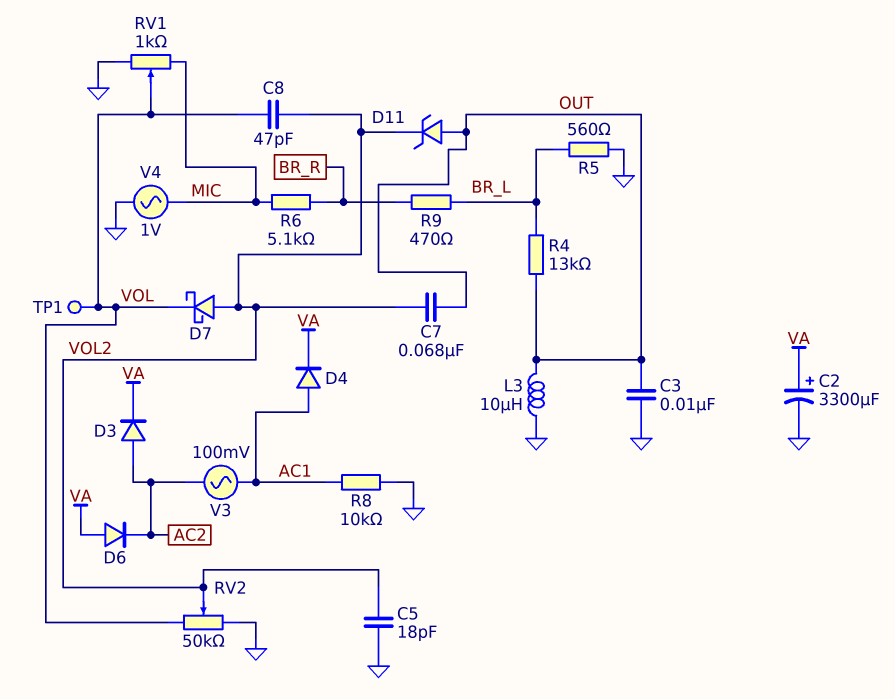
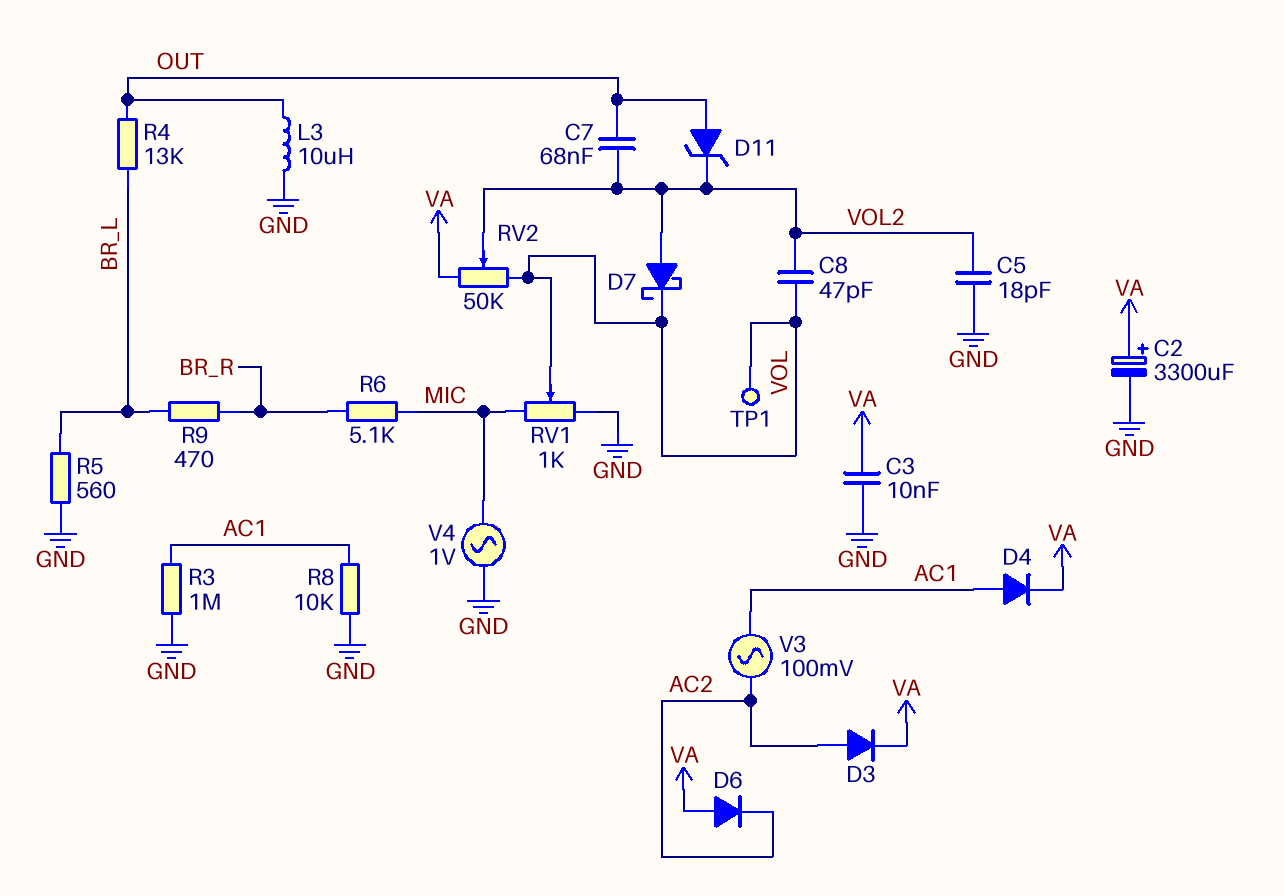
C3: 10nF (GND, OUT) -> 10nF (GND, VA)
R3: none -> 1M (AC1, GND)
RV2: 50k (GND, VOL, wiper VOL2) -> 50k (VA, VOL, wiper VOL2)

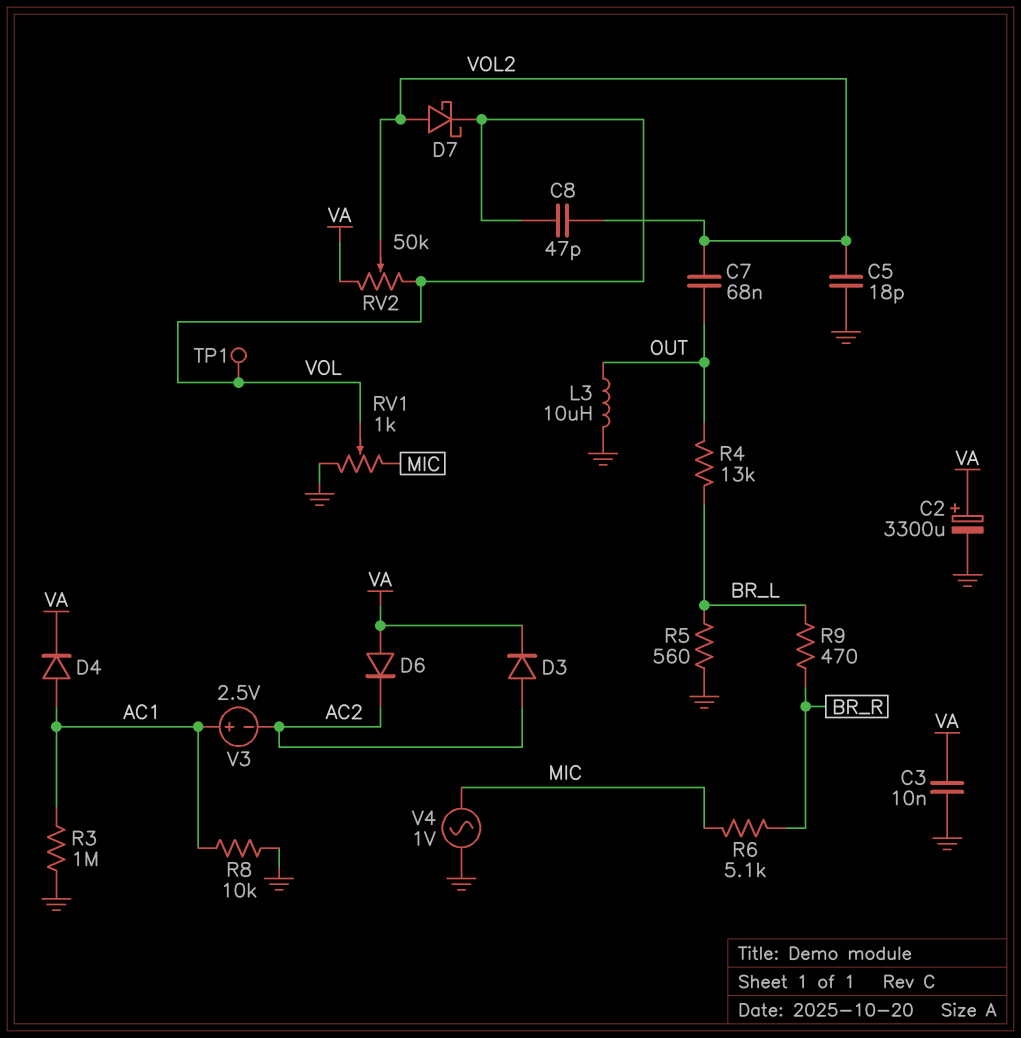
D11: zener (A OUT, K VOL2) -> none
V3: AC 100mV (AC1, AC2) -> 2.5V (plus AC1, minus AC2)

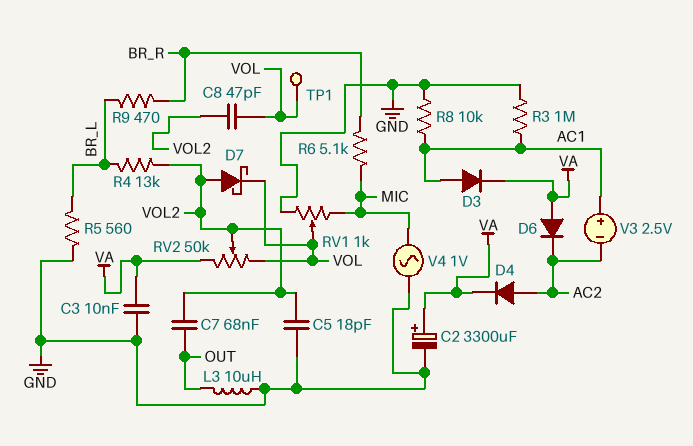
D3: diode (A AC2, K VA) -> diode (A AC1, K VA)
D4: diode (A AC1, K VA) -> diode (A AC2, K VA)
R4: 13k (BR_L, OUT) -> 13k (BR_L, VOL2)

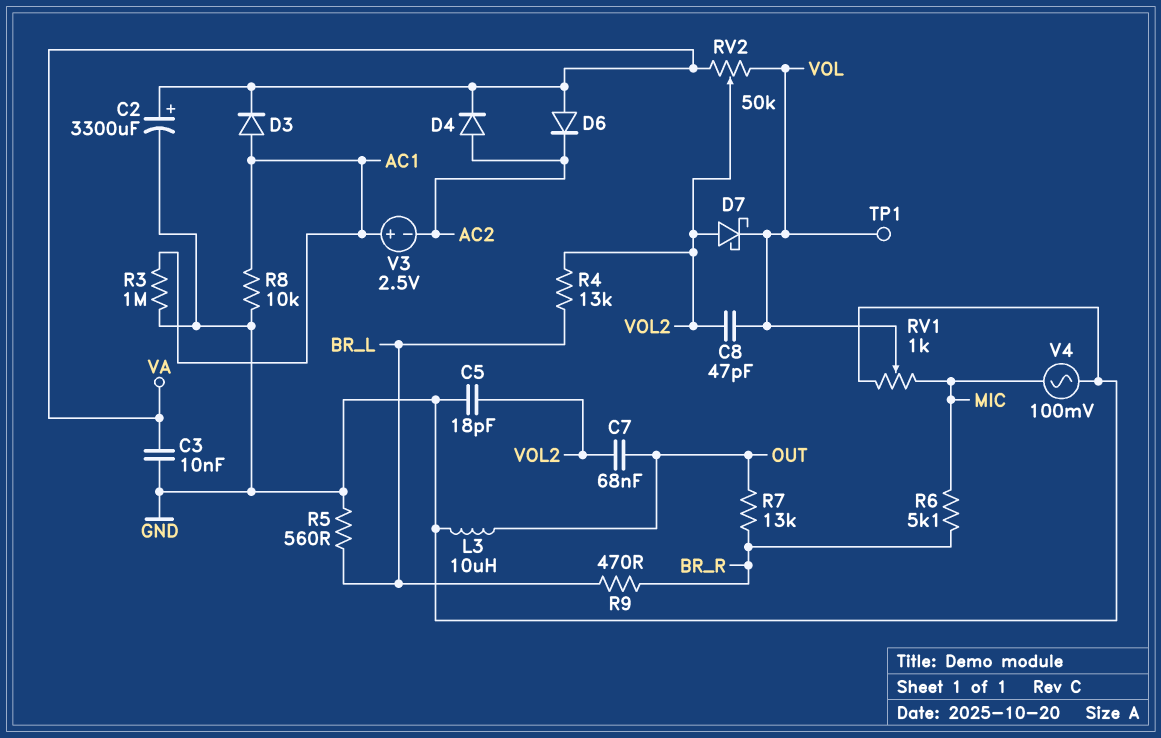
R7: none -> 13k (BR_R, OUT)
V4: AC 1V (GND, MIC) -> AC 100mV (GND, MIC)

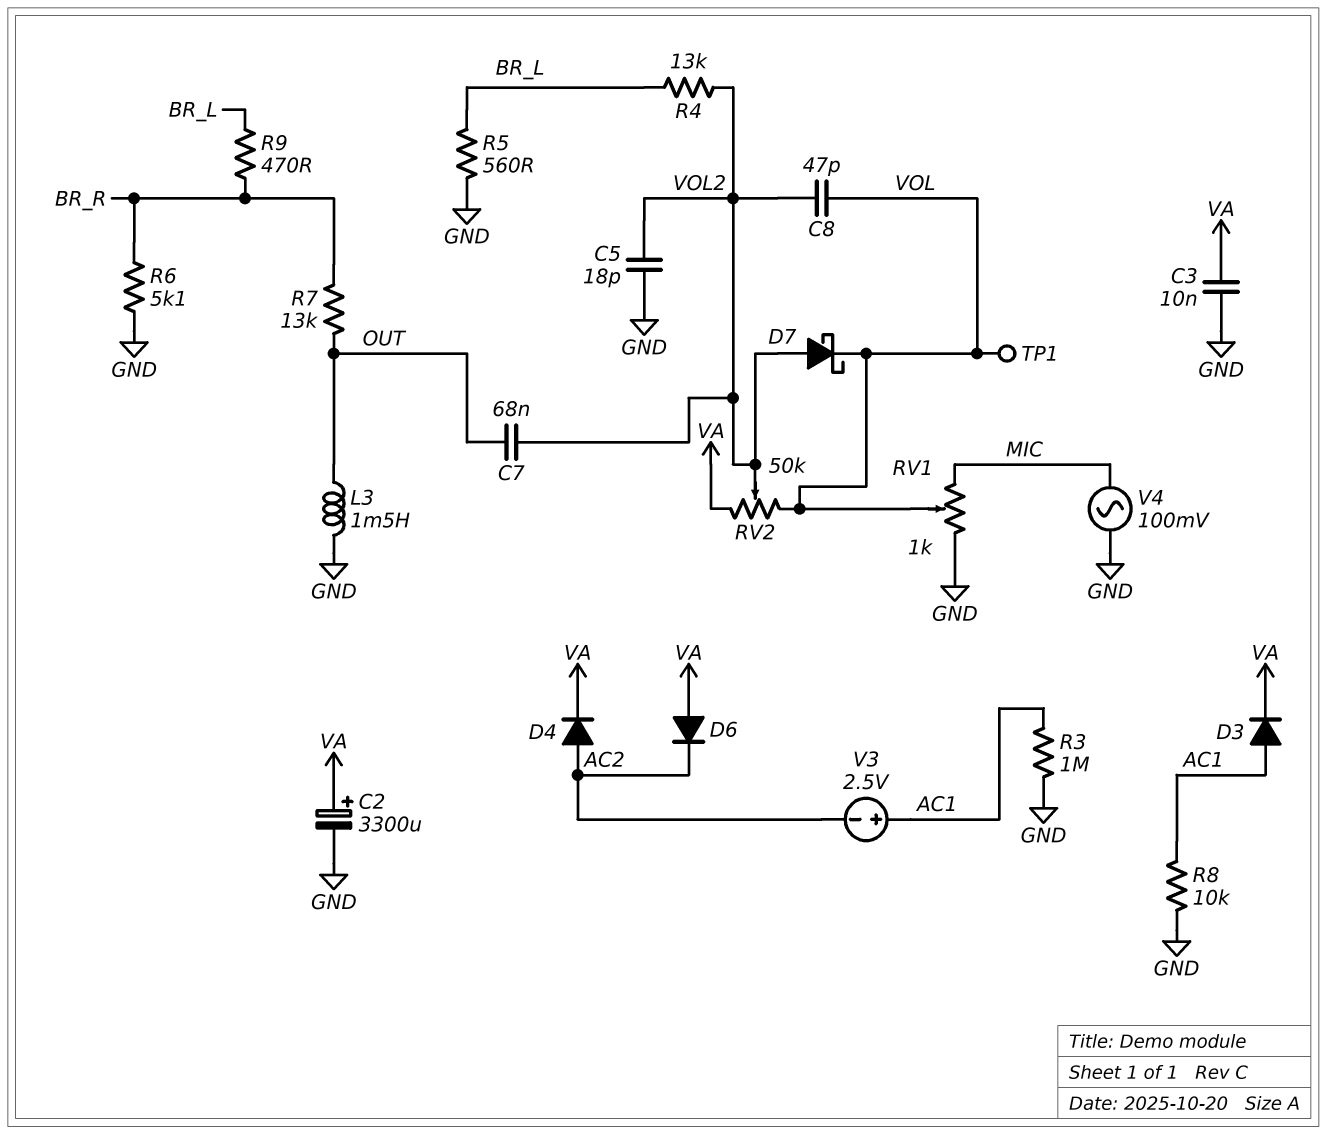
L3: 10uH (GND, OUT) -> 1.5mH (GND, OUT)
R6: 5.1k (BR_R, MIC) -> 5.1k (BR_R, GND)

